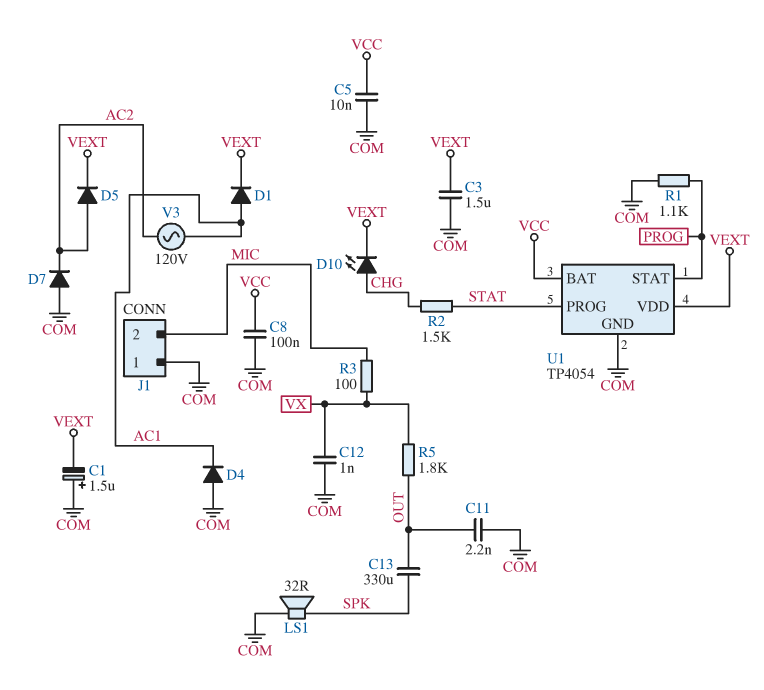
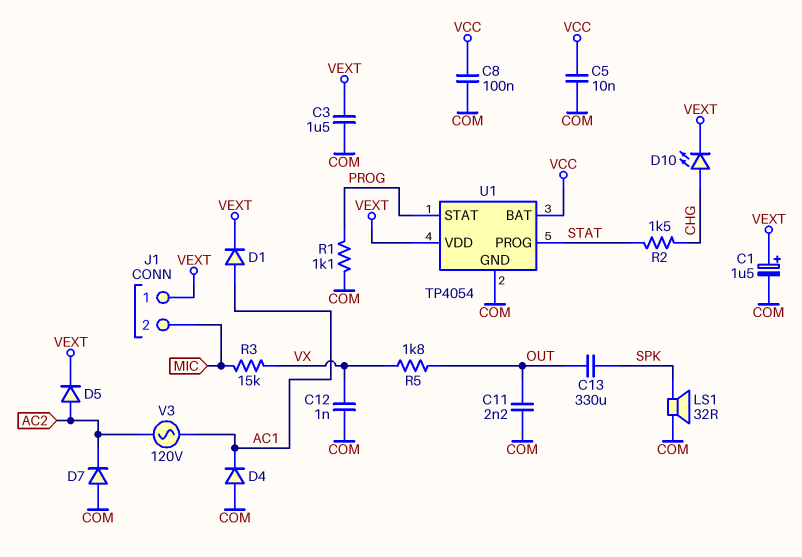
C1: 1.5uF (plus COM, minus VEXT) -> 1.5uF (plus VEXT, minus COM)
J1 pin 1: COM -> VEXT
R3: 100 (MIC, VX) -> 15k (MIC, VX)

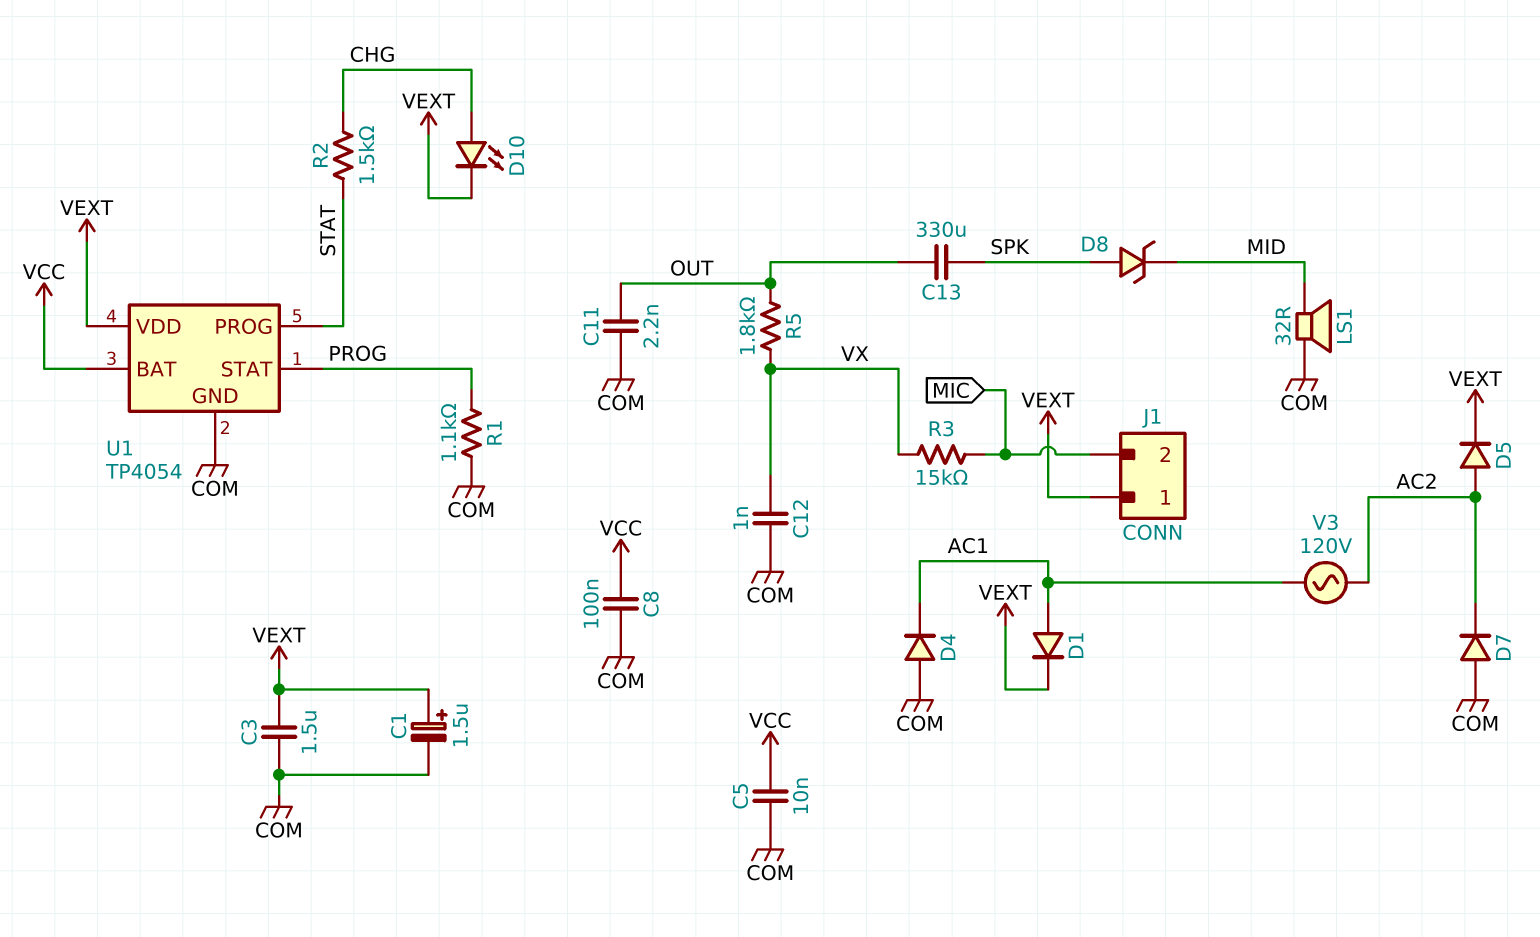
D8: none -> zener (A SPK, K MID)
LS1: speaker 32R (COM, SPK) -> speaker 32R (COM, MID)

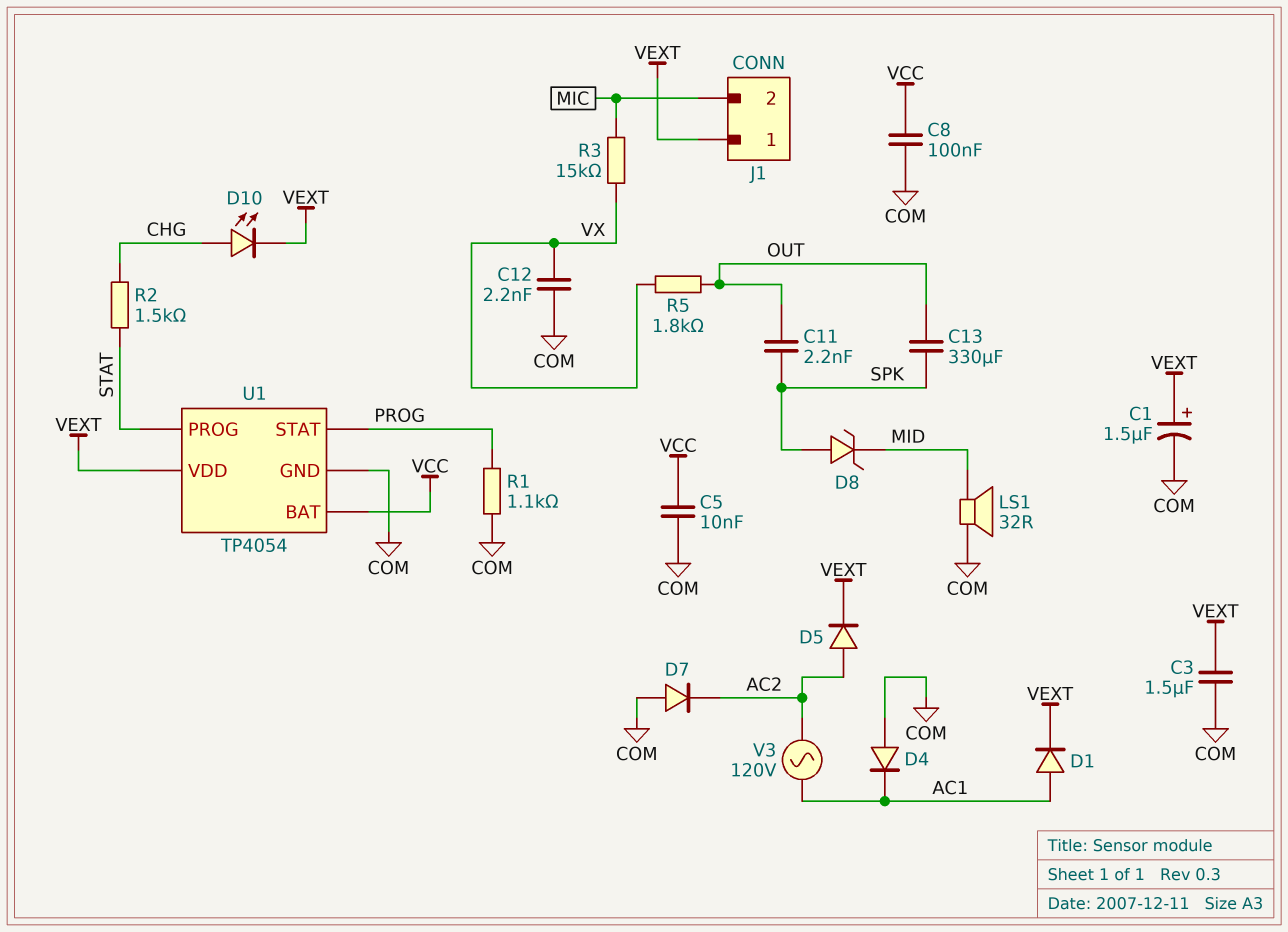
C11: 2.2nF (COM, OUT) -> 2.2nF (OUT, SPK)
C12: 1nF (COM, VX) -> 2.2nF (COM, VX)

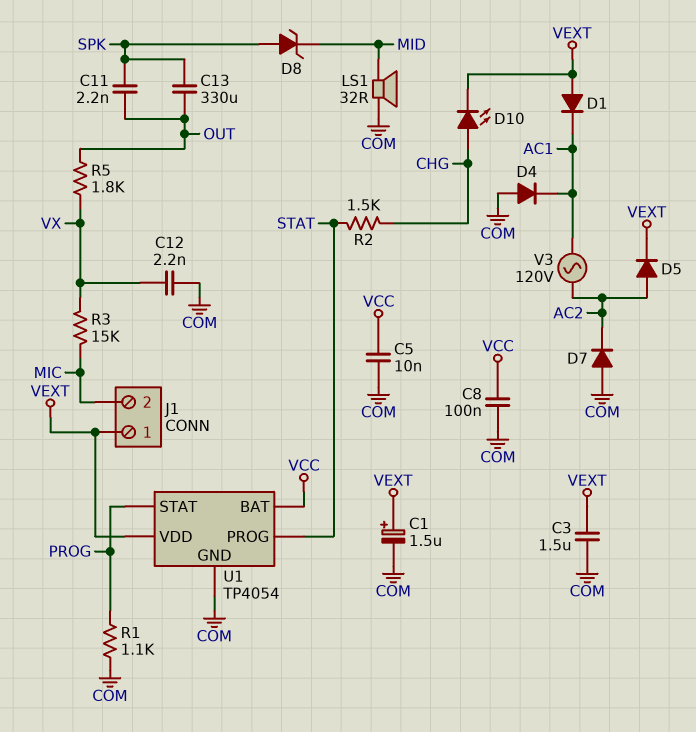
D1: diode (A AC1, K VEXT) -> diode (A VEXT, K AC1)

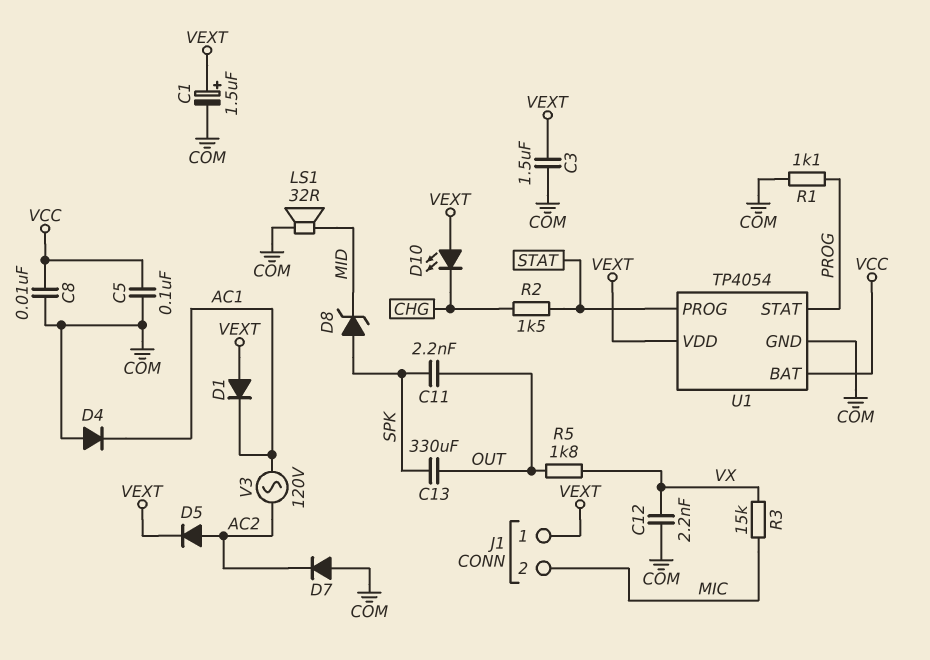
C5: 10nF (COM, VCC) -> 100nF (COM, VCC)
C8: 100nF (COM, VCC) -> 10nF (COM, VCC)
D10: LED (A CHG, K VEXT) -> LED (A VEXT, K CHG)

